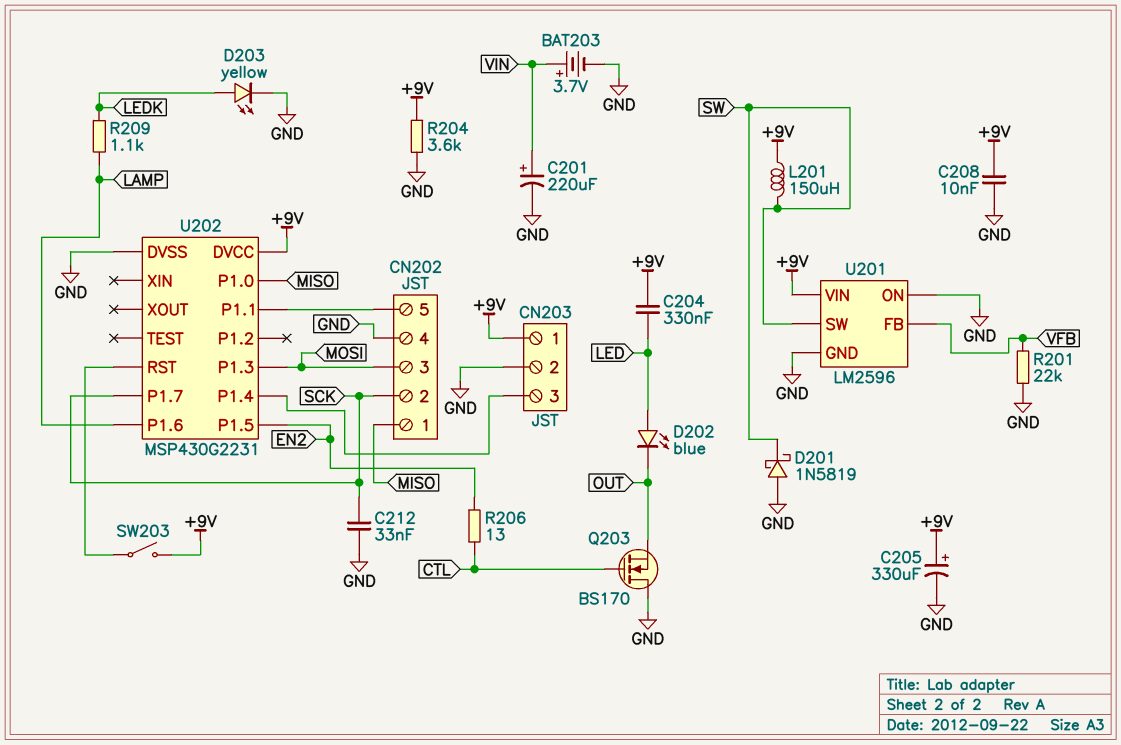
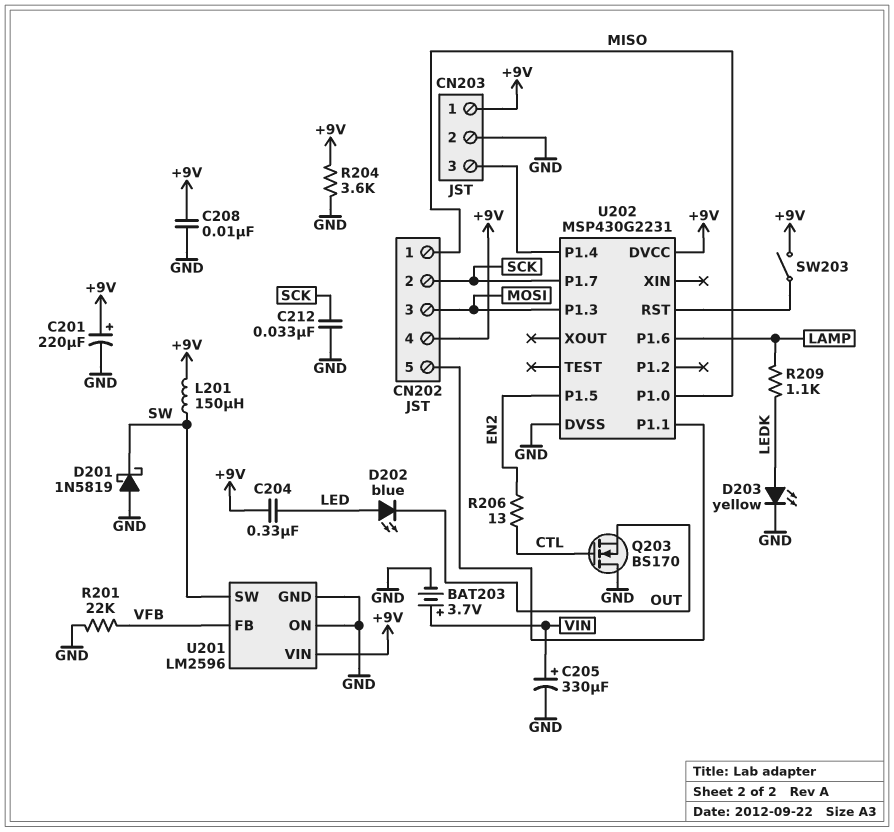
C201: 220uF (plus VIN, minus GND) -> 220uF (plus +9V, minus GND)
C205: 330uF (plus +9V, minus GND) -> 330uF (plus VIN, minus GND)
CN202 pin 4: GND -> +9V

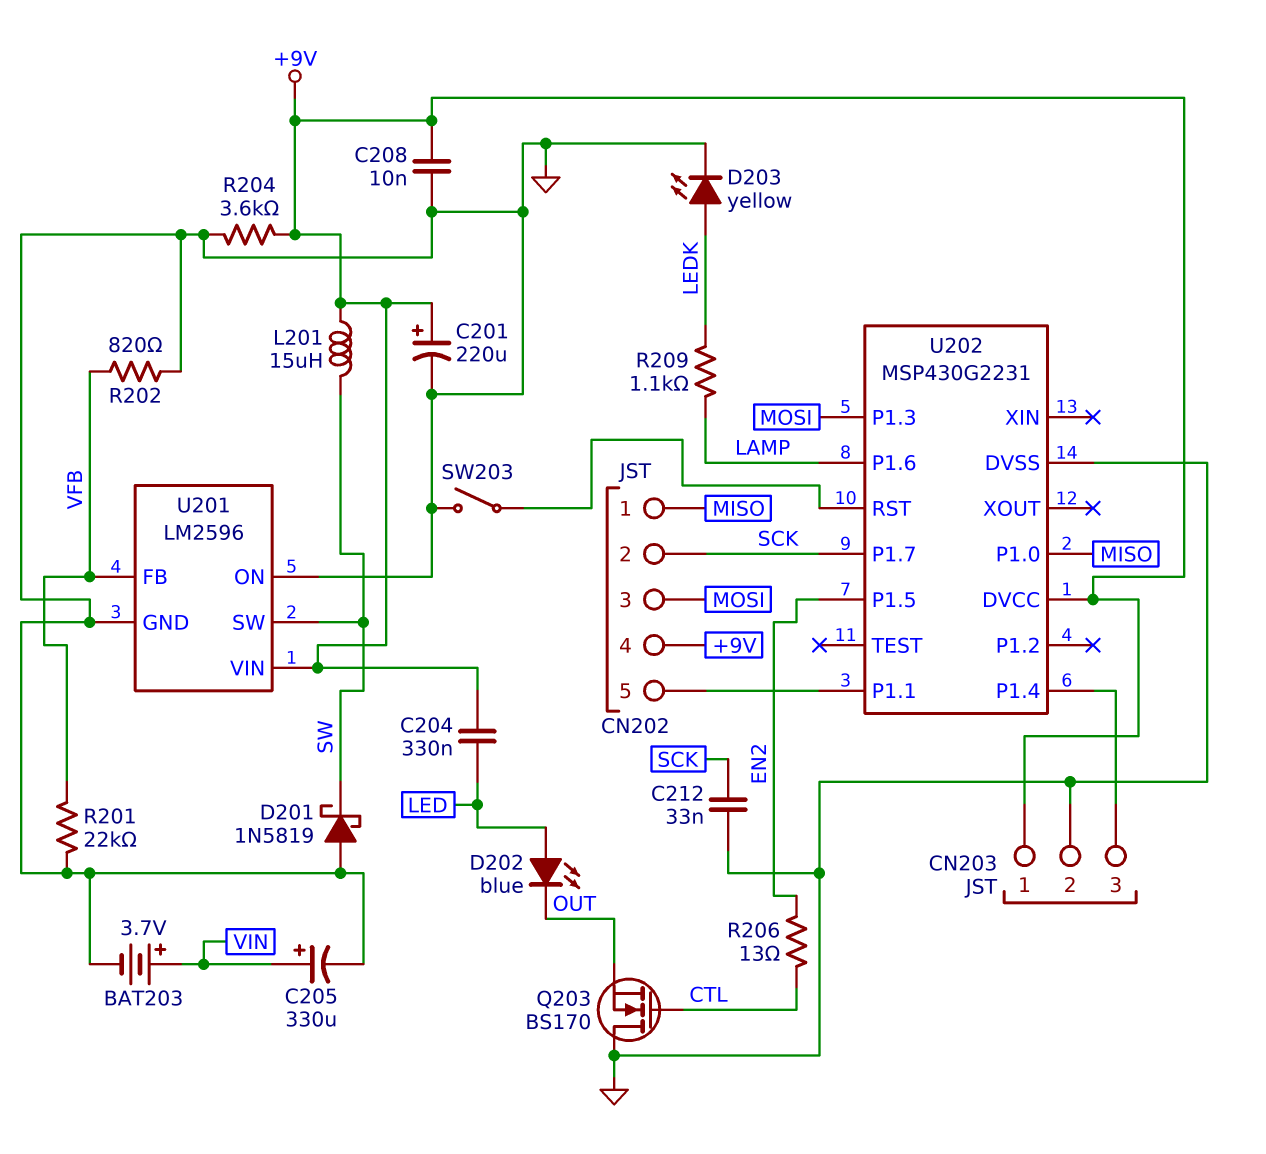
L201: 150uH (+9V, SW) -> 15uH (+9V, SW)
R202: none -> 820 (GND, VFB)
SW203: switch (+9V, U202/RST) -> switch (GND, U202/RST)

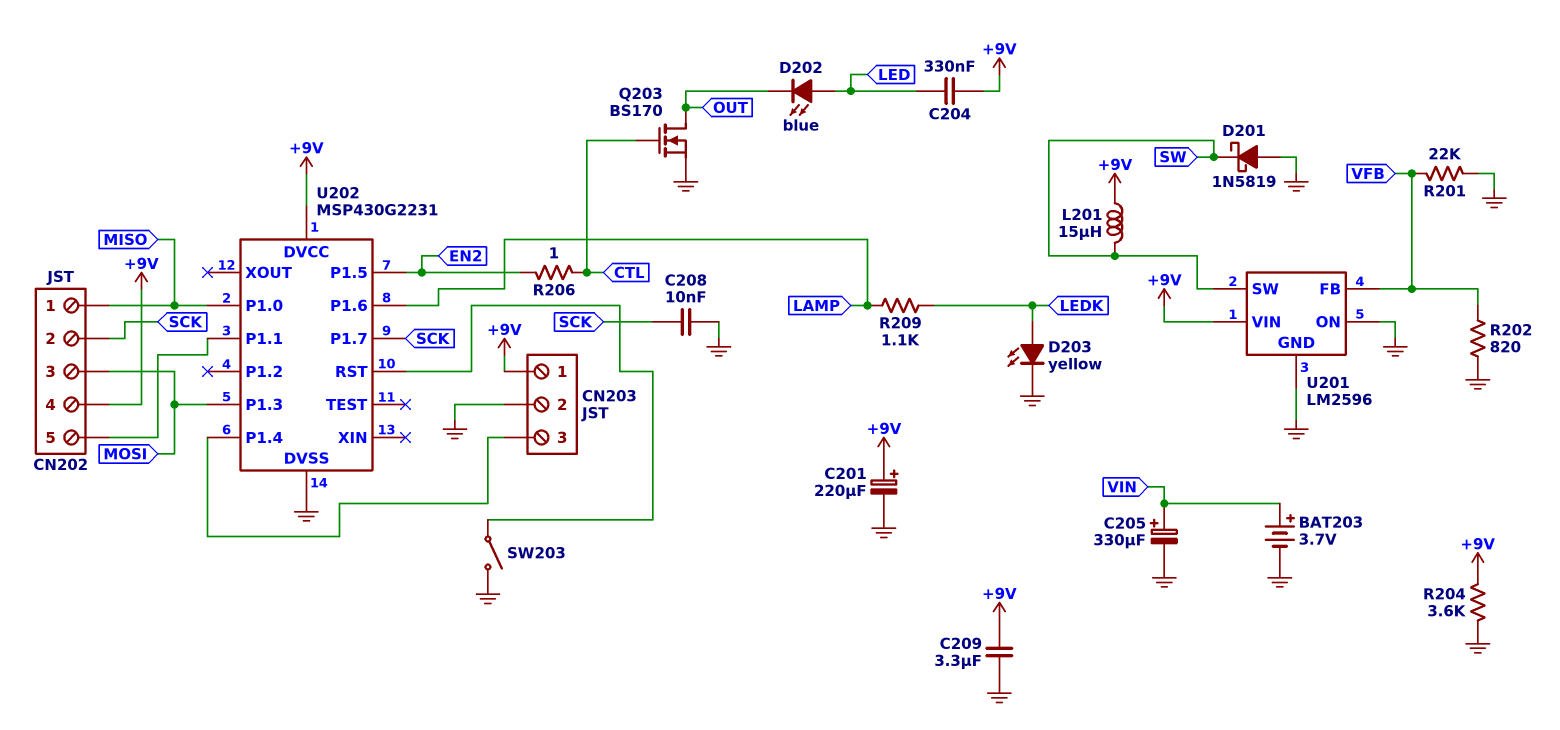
C208: 10nF (+9V, GND) -> 10nF (GND, SCK)
C209: none -> 3.3uF (+9V, GND)
C212: 33nF (GND, SCK) -> none
Q203: NMOS BS170 (G CTL, D GND, S OUT) -> NMOS BS170 (G CTL, D OUT, S GND)
R206: 13 (CTL, EN2) -> 1 (CTL, EN2)

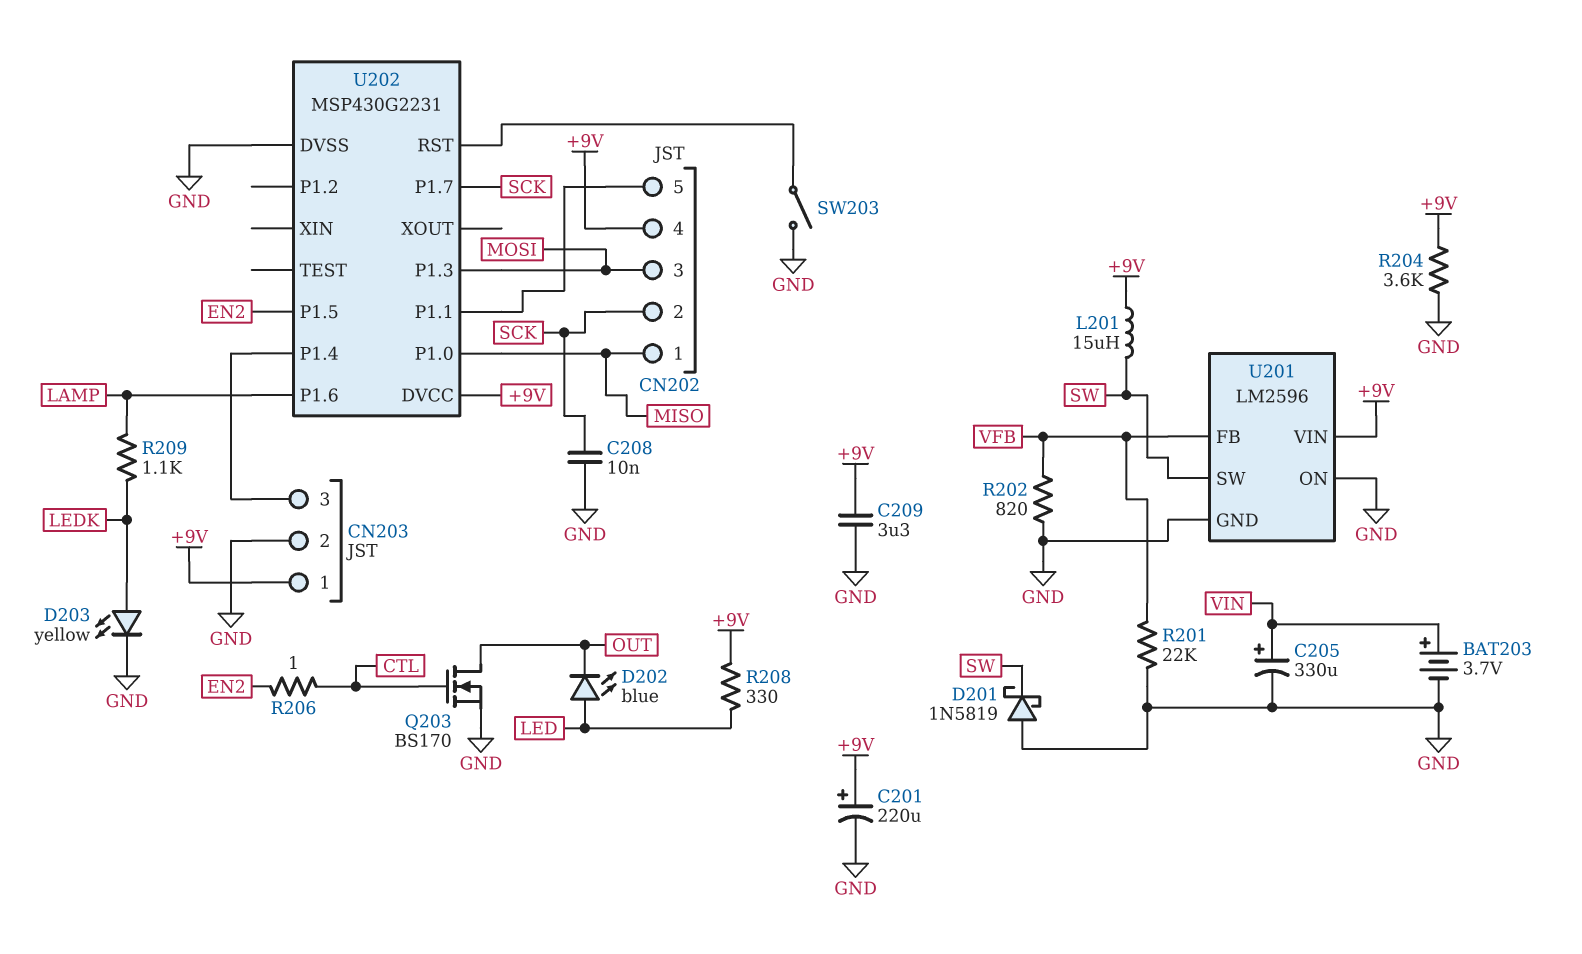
C204: 330nF (+9V, LED) -> none
R208: none -> 330 (+9V, LED)

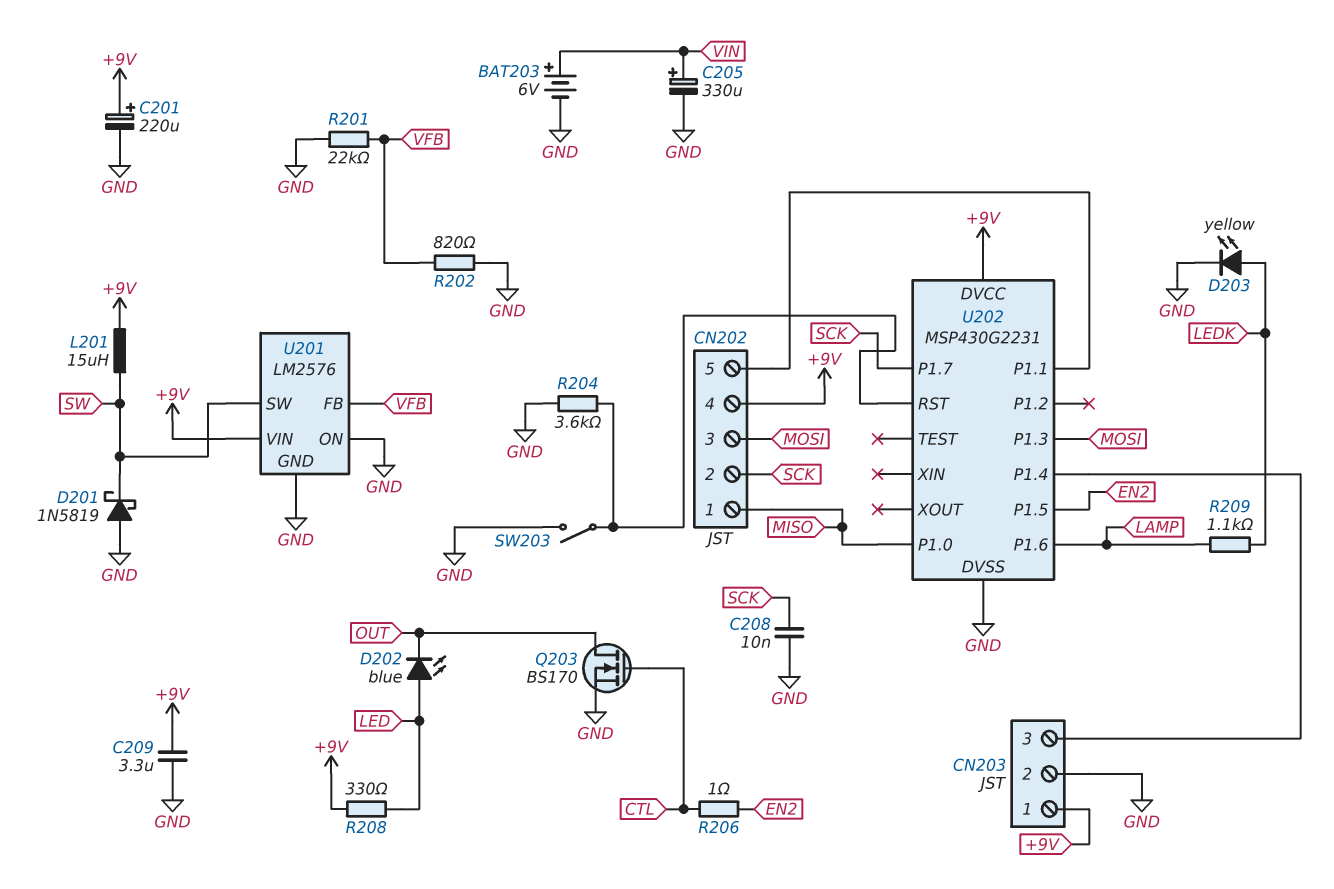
BAT203: 3.7V (plus VIN, minus GND) -> 6V (plus VIN, minus GND)
R204: 3.6k (+9V, GND) -> 3.6k (GND, U202/RST)
U201: LM2596 -> LM2576

